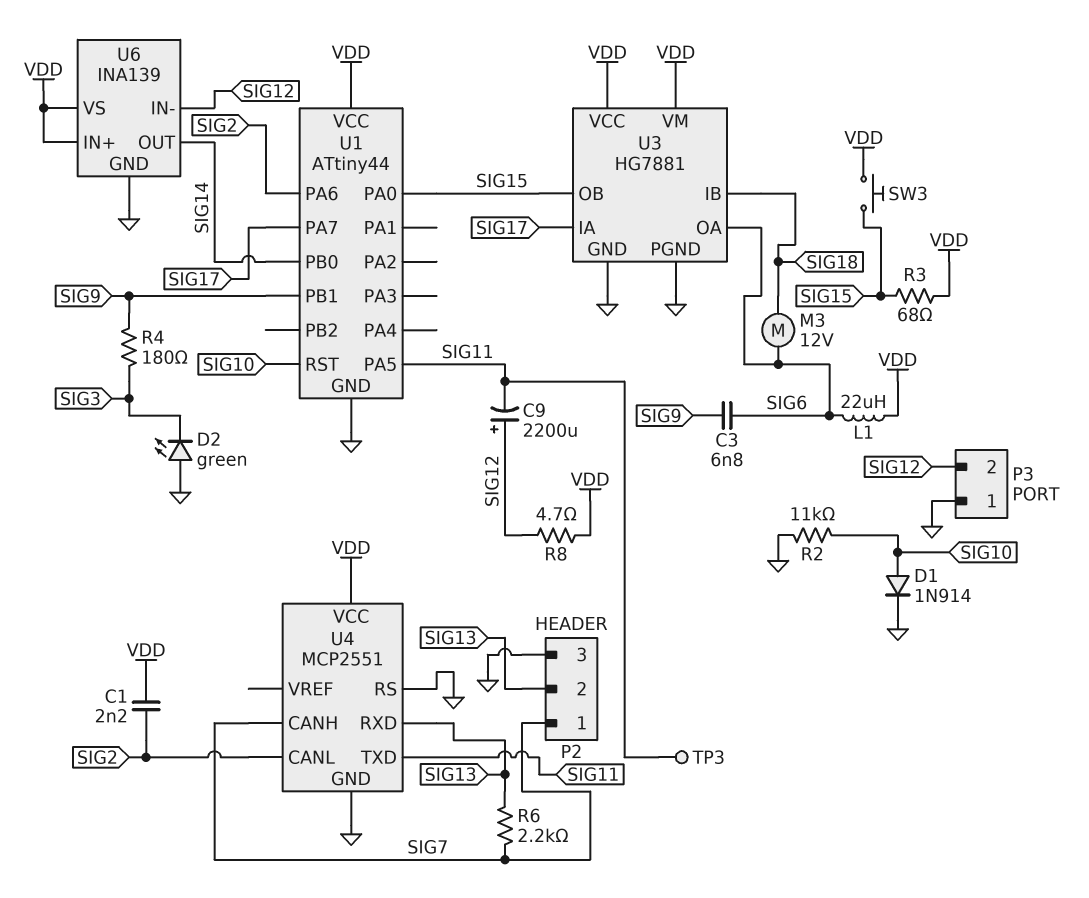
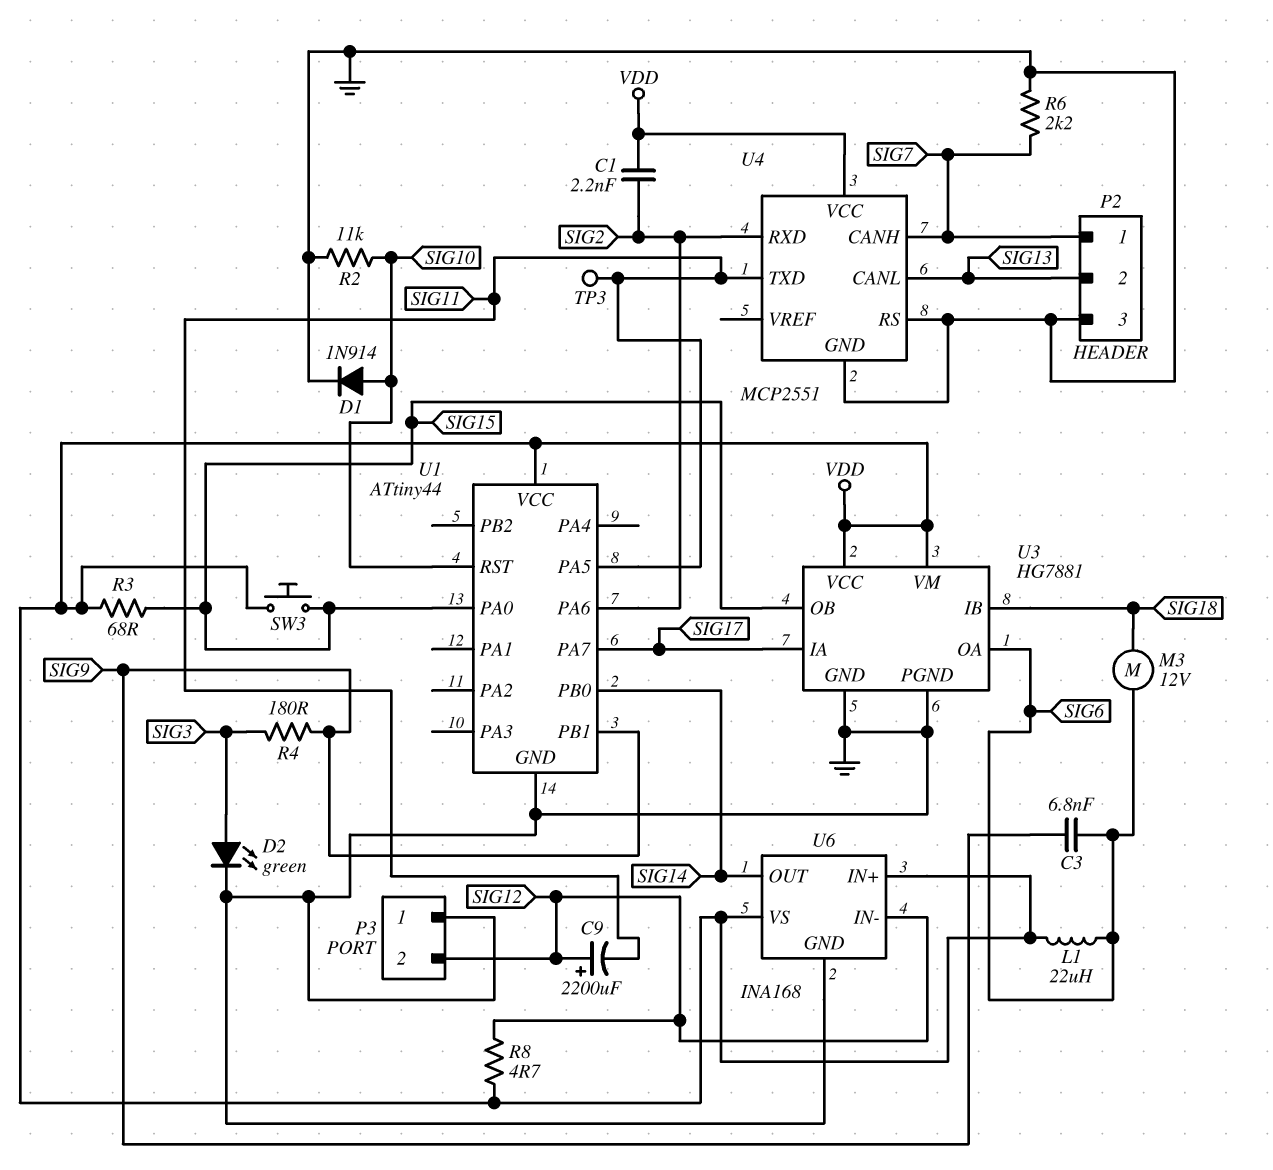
D2: LED green (A GND, K SIG3) -> LED green (A SIG3, K GND)
R6: 2.2k (SIG7, SIG13) -> 2.2k (GND, SIG7)
U4 pin CANL: SIG2 -> SIG13
U4 pin RXD: SIG13 -> SIG2
U6: INA139 -> INA168

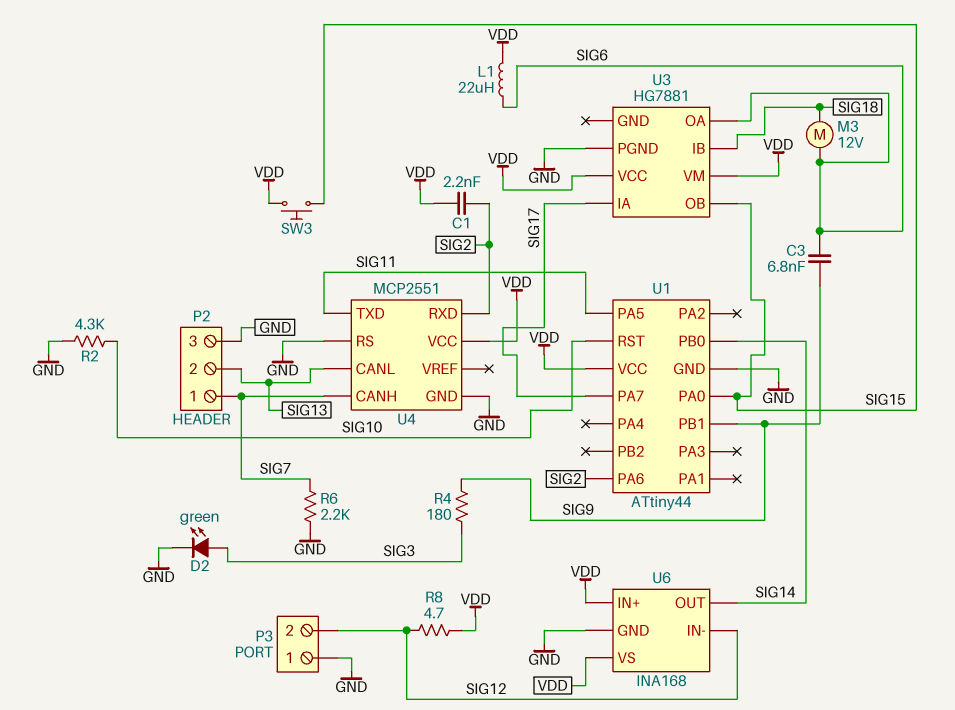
C9: 2200uF (plus SIG12, minus SIG11) -> none
D1: diode 1N914 (A SIG10, K GND) -> none
R2: 11k (GND, SIG10) -> 4.3k (GND, SIG10)
R3: 68 (SIG15, VDD) -> none
TP3: test point (SIG11) -> none
U3 pin GND: GND -> none

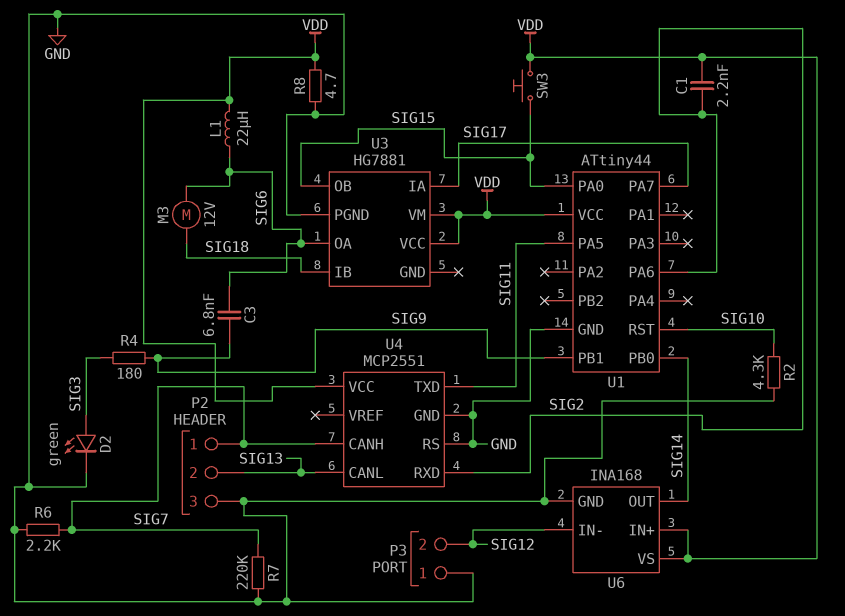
R7: none -> 220k (GND, SIG7)
R8: 4.7 (SIG12, VDD) -> 4.7 (GND, VDD)

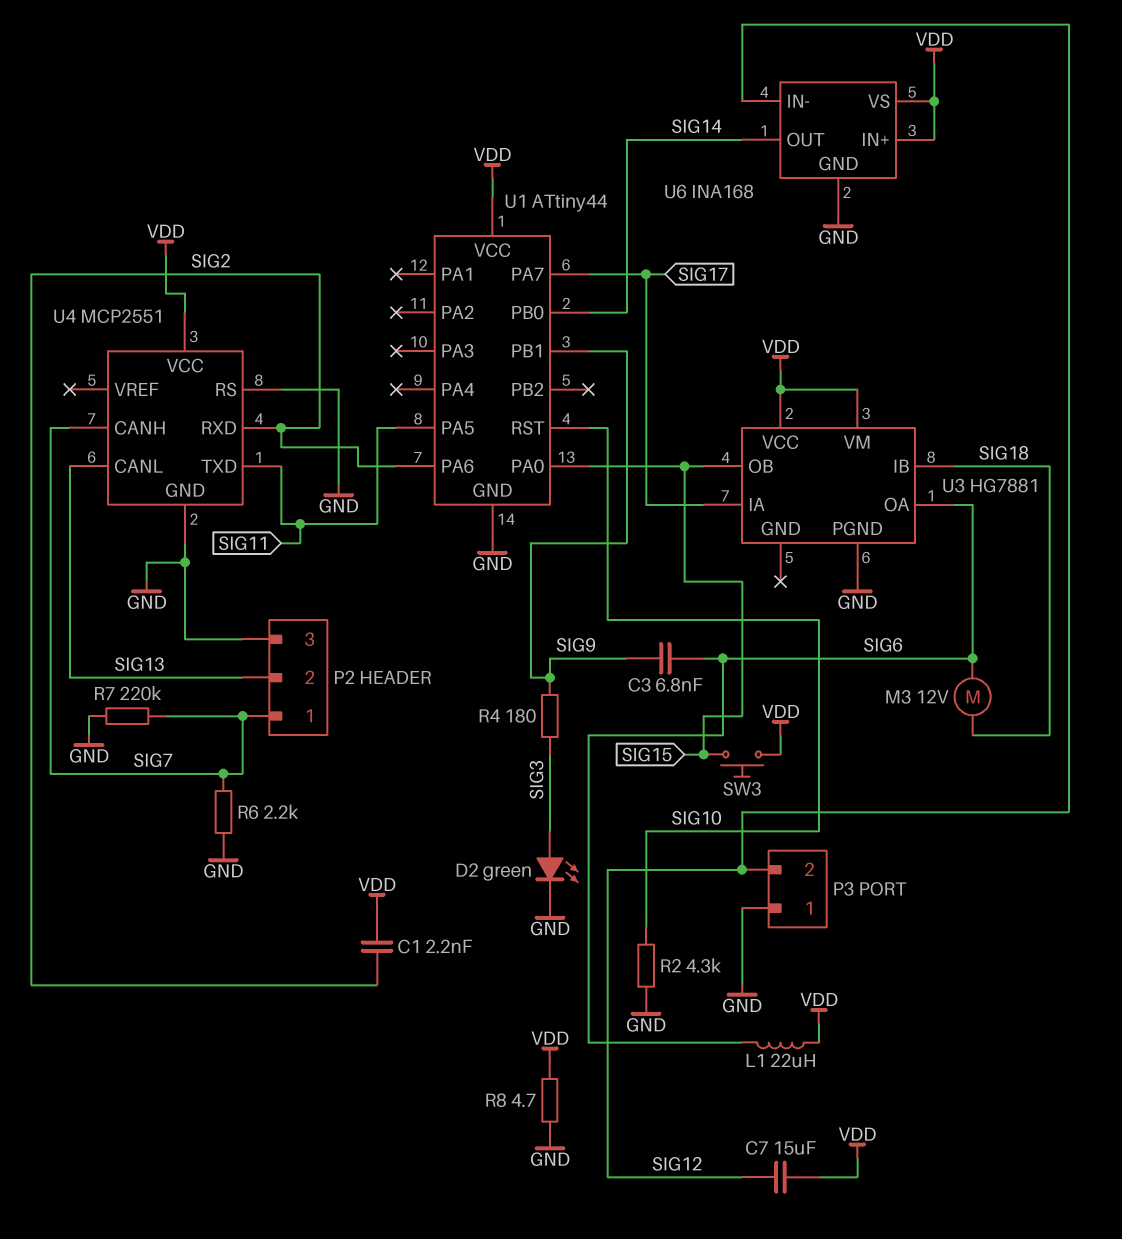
C7: none -> 15uF (SIG12, VDD)

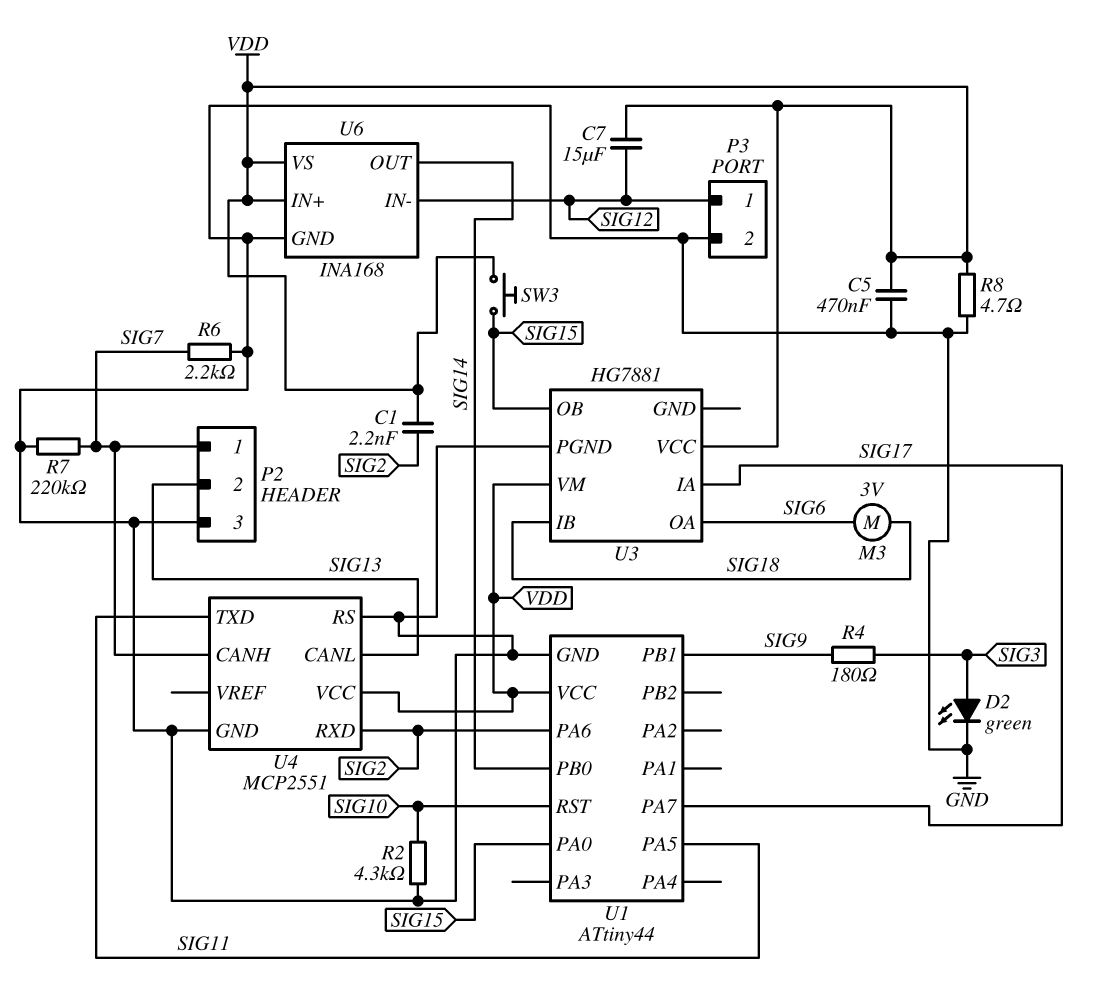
C3: 6.8nF (SIG6, SIG9) -> none
C5: none -> 470nF (GND, VDD)
L1: 22uH (SIG6, VDD) -> none
M3: motor 12V (SIG6, SIG18) -> motor 3V (SIG6, SIG18)
P3 pin 1: GND -> SIG12
P3 pin 2: SIG12 -> GND

